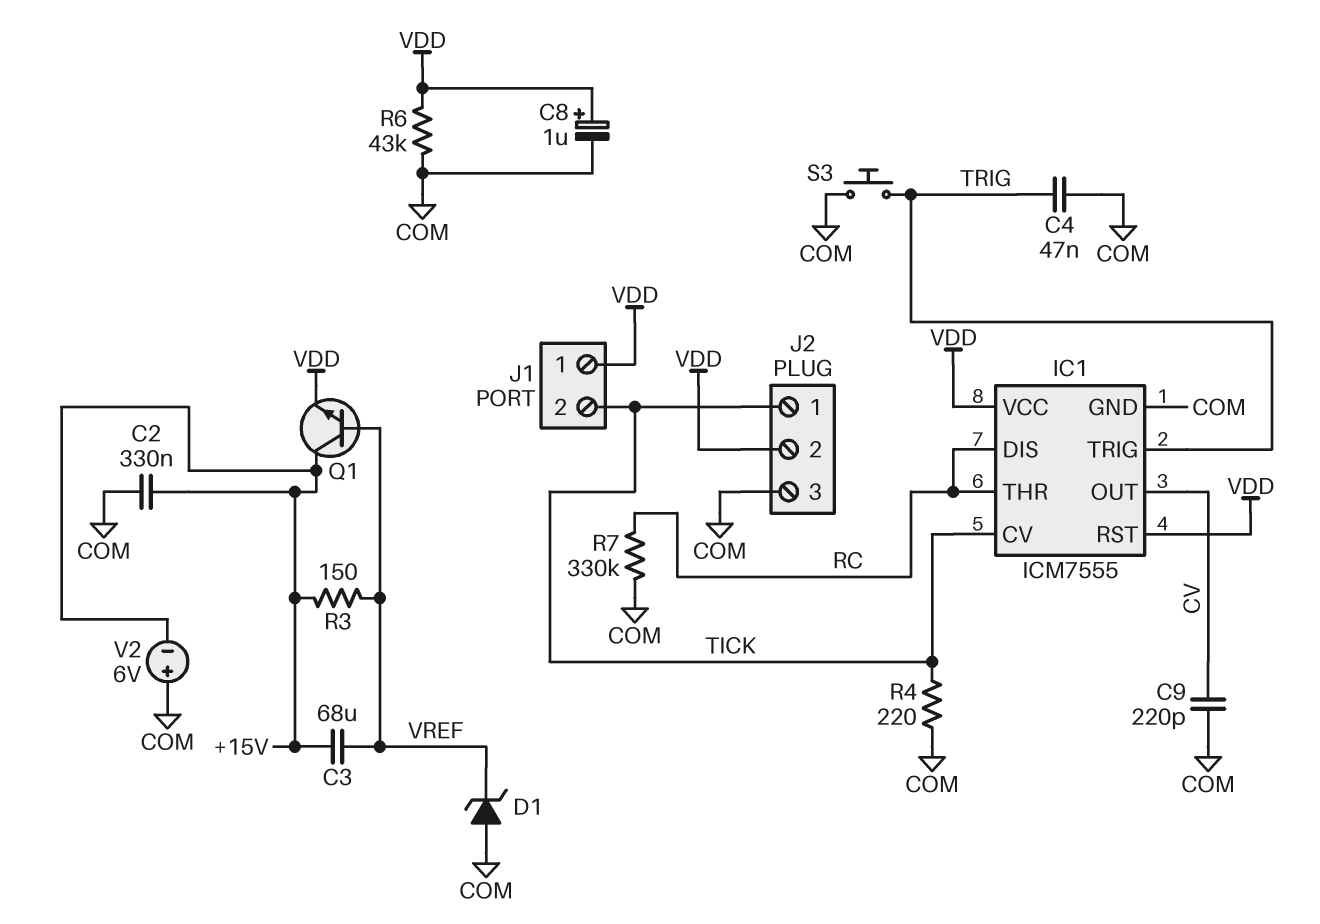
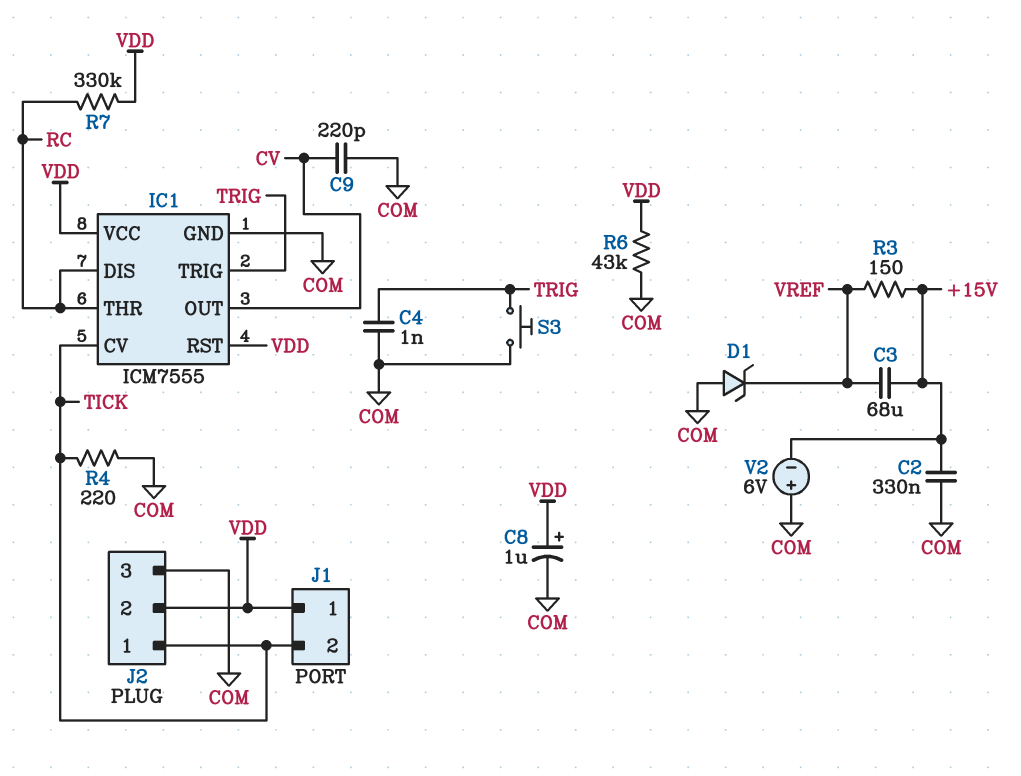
C4: 47nF (COM, TRIG) -> 1nF (COM, TRIG)
Q1: NPN (B VREF, C +15V, E VDD) -> none
R7: 330k (COM, RC) -> 330k (RC, VDD)

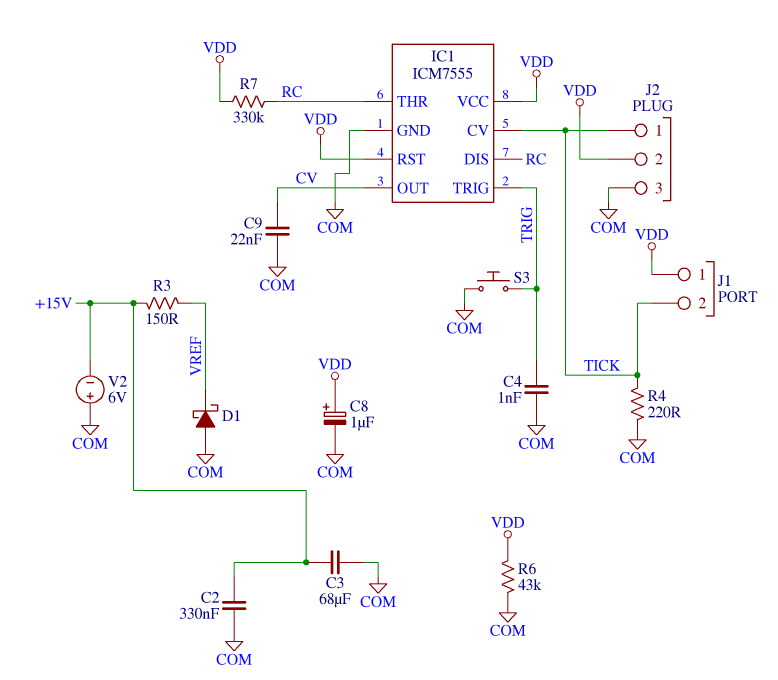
C3: 68uF (+15V, VREF) -> 68uF (+15V, COM)
C9: 220pF (COM, CV) -> 22nF (COM, CV)
D1: zener (A COM, K VREF) -> schottky (A COM, K VREF)

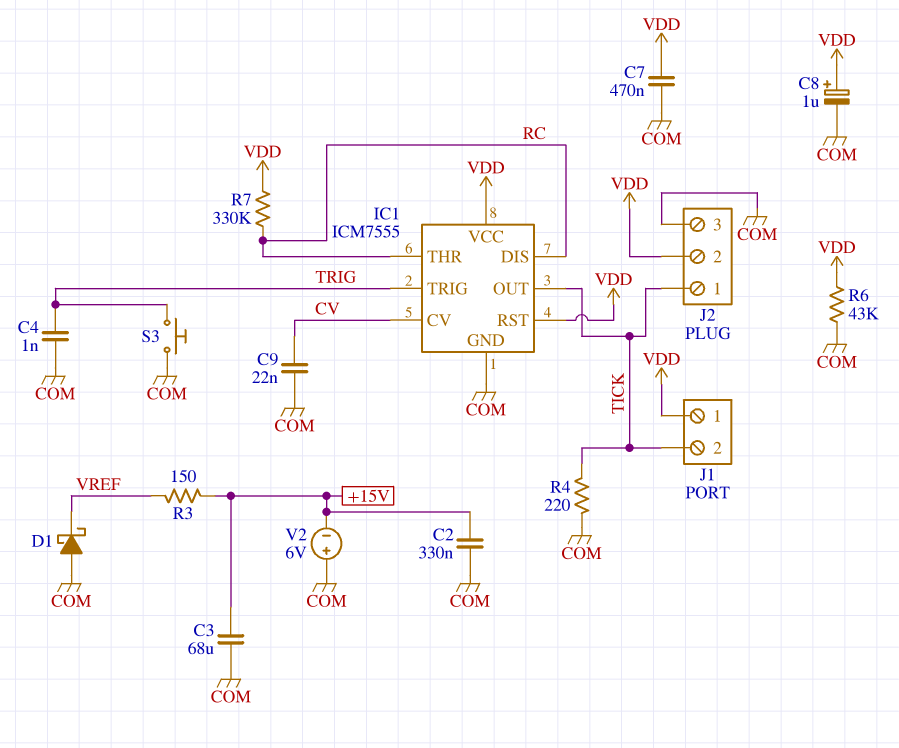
C7: none -> 470nF (COM, VDD)
IC1 pin CV: TICK -> CV
IC1 pin OUT: CV -> TICK

